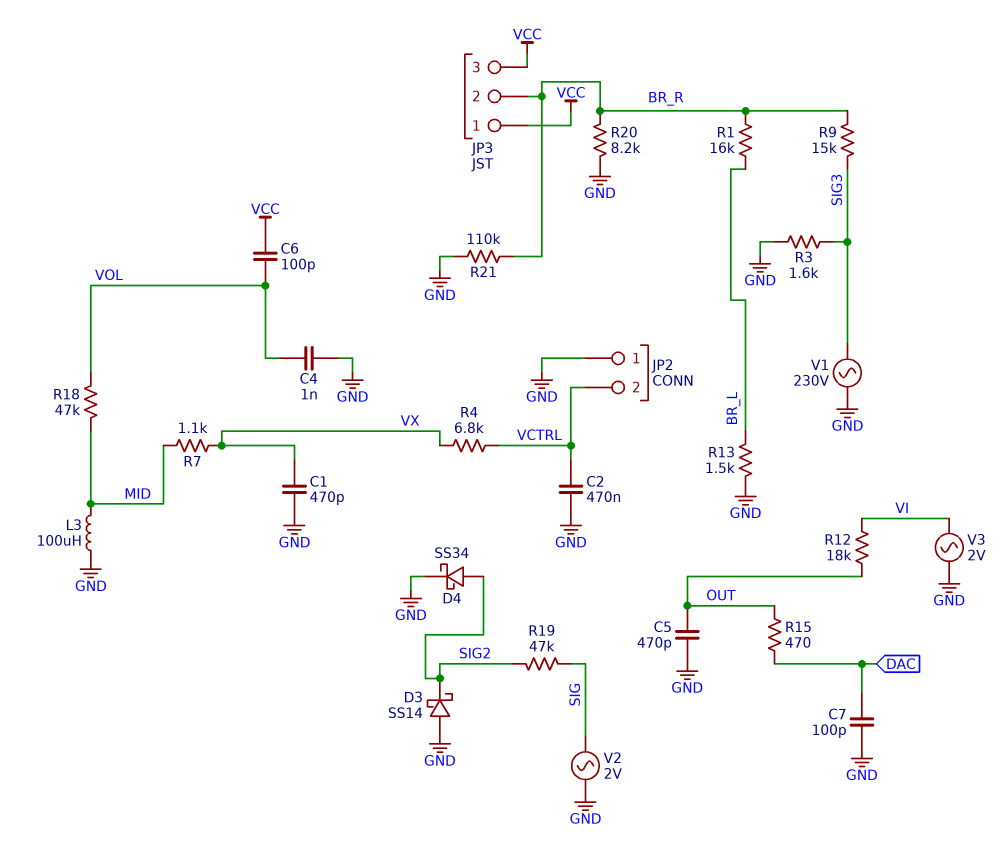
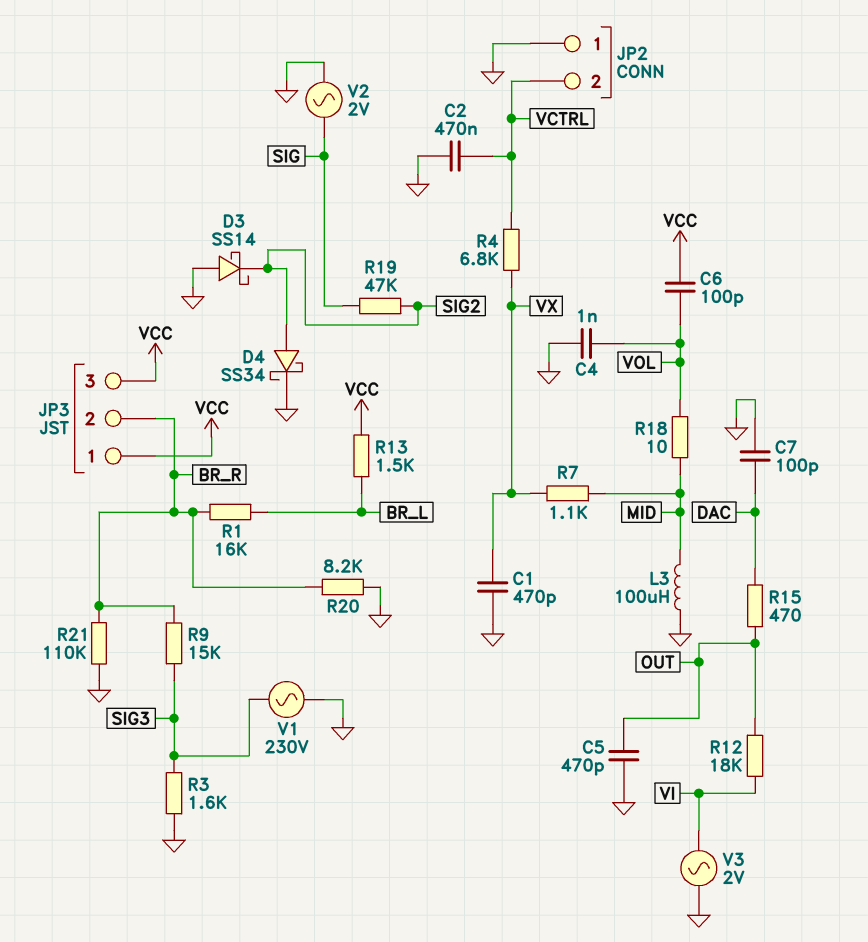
R13: 1.5k (BR_L, GND) -> 1.5k (BR_L, VCC)
R18: 47k (MID, VOL) -> 10 (MID, VOL)

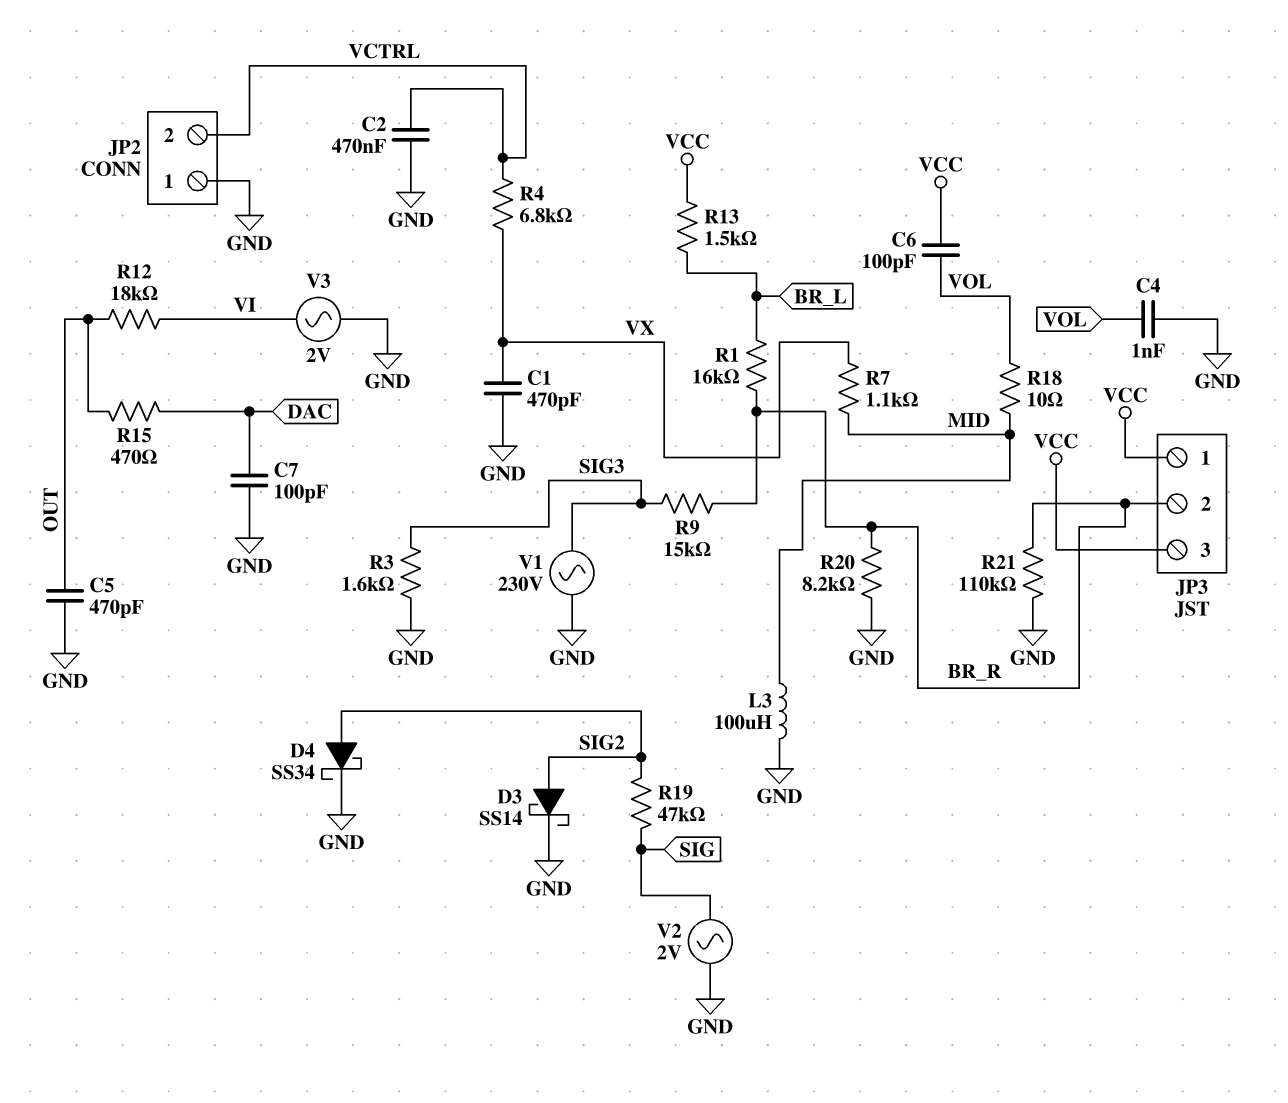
D3: schottky SS14 (A GND, K SIG2) -> schottky SS14 (A SIG2, K GND)

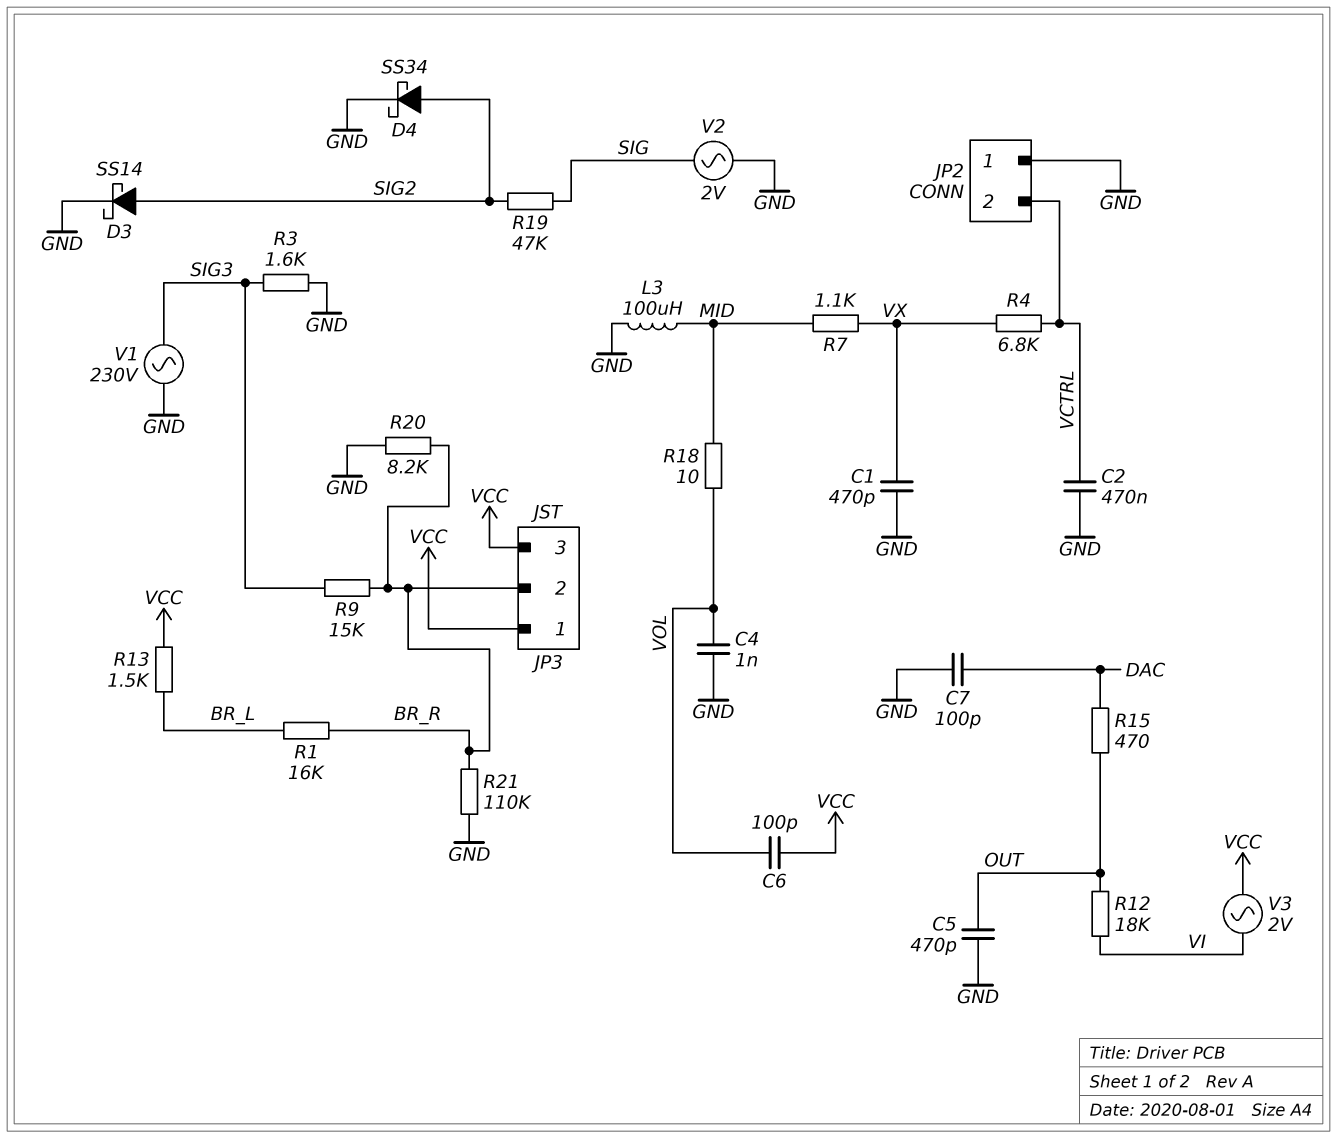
V3: AC 2V (GND, VI) -> AC 2V (VCC, VI)

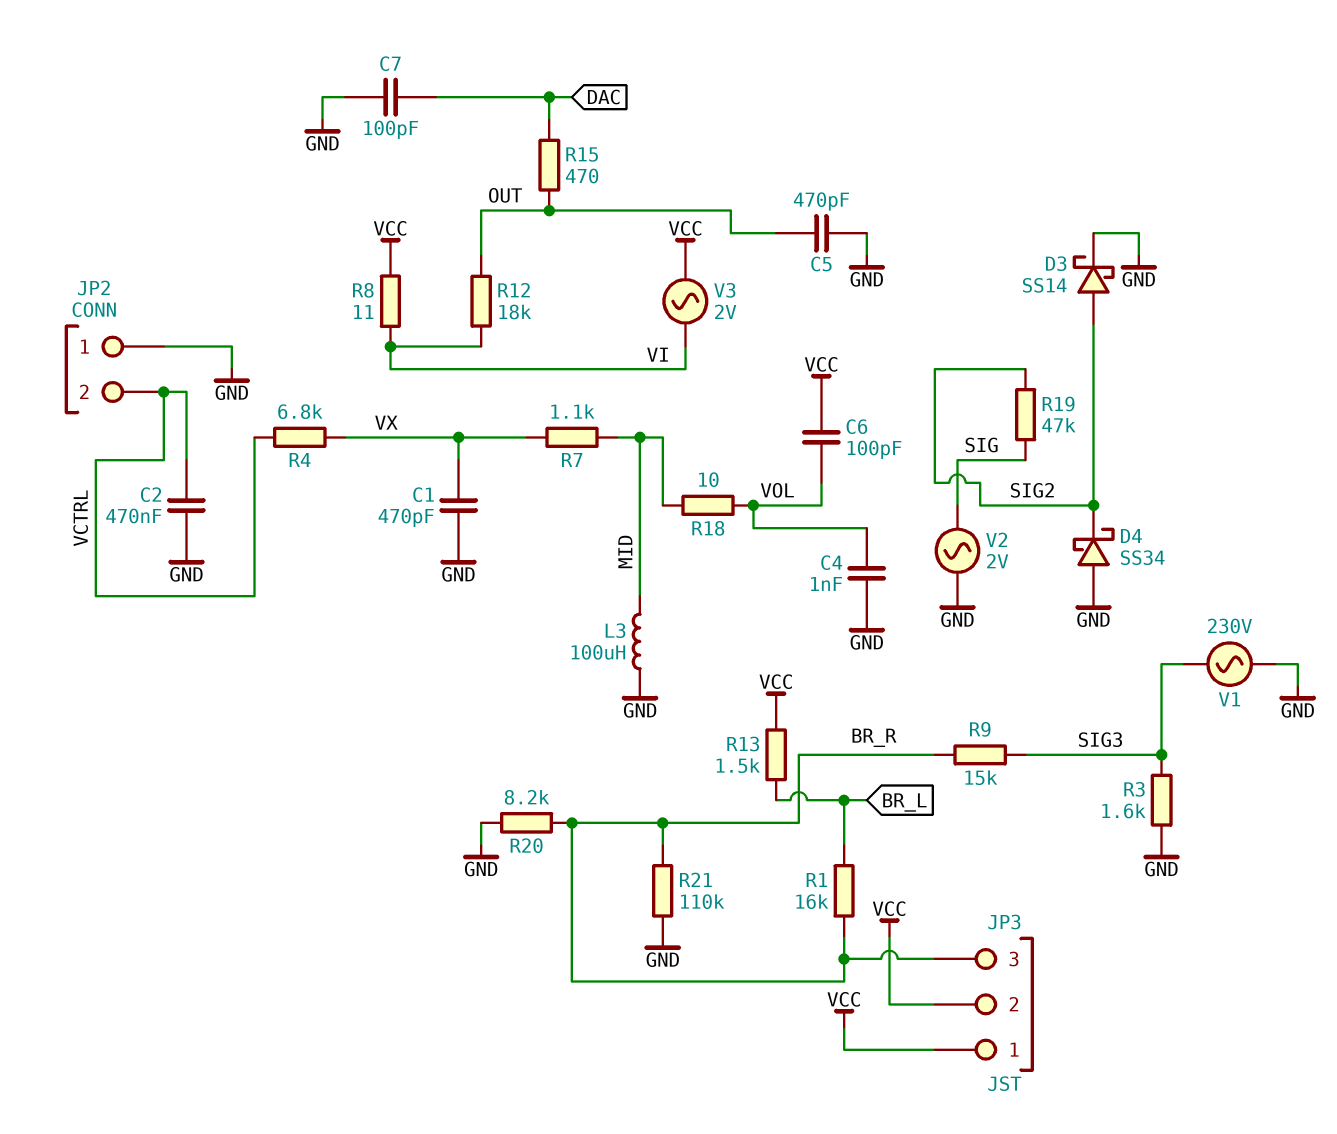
D4: schottky SS34 (A SIG2, K GND) -> schottky SS34 (A GND, K SIG2)
JP3 pin 2: BR_R -> VCC
JP3 pin 3: VCC -> BR_R
R8: none -> 11 (VCC, VI)

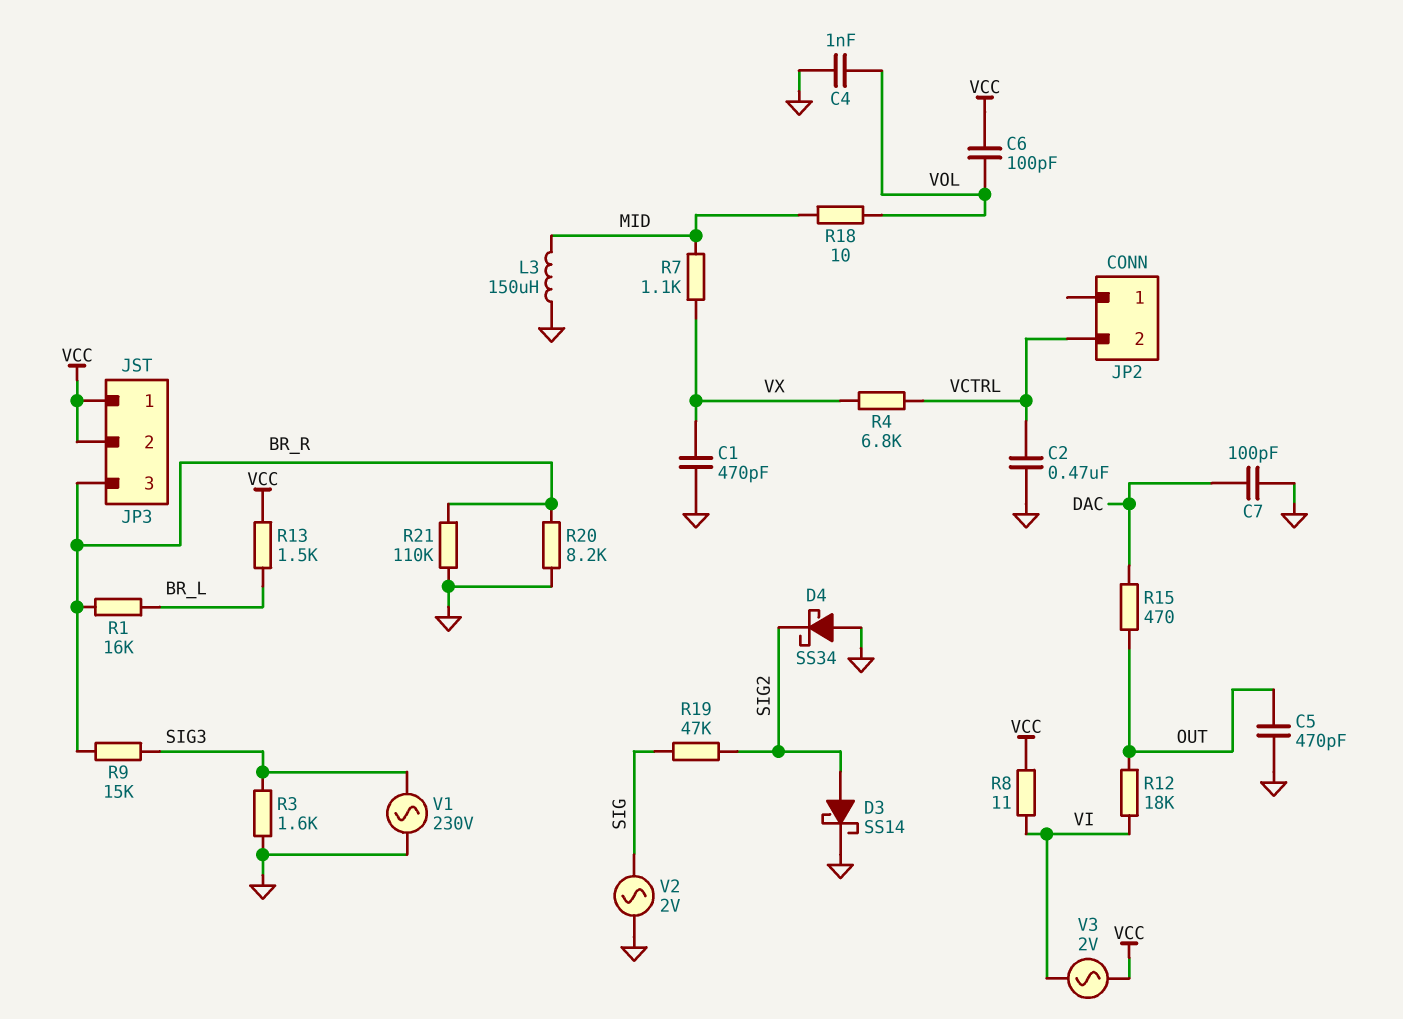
JP2 pin 1: GND -> none
L3: 100uH (GND, MID) -> 150uH (GND, MID)

